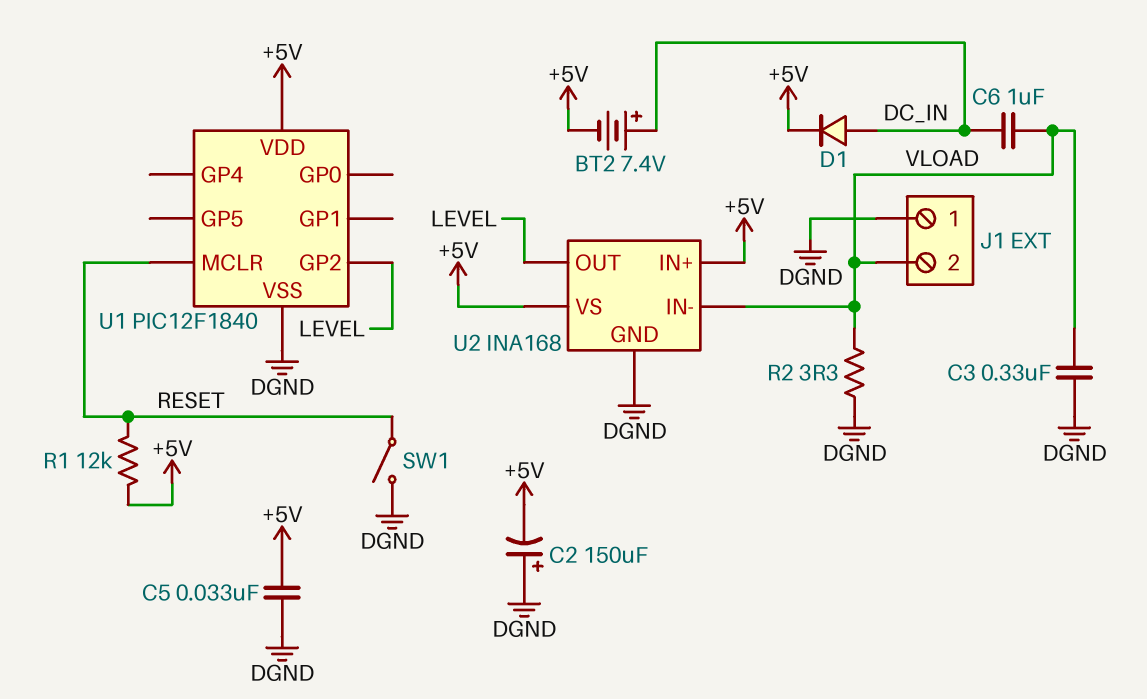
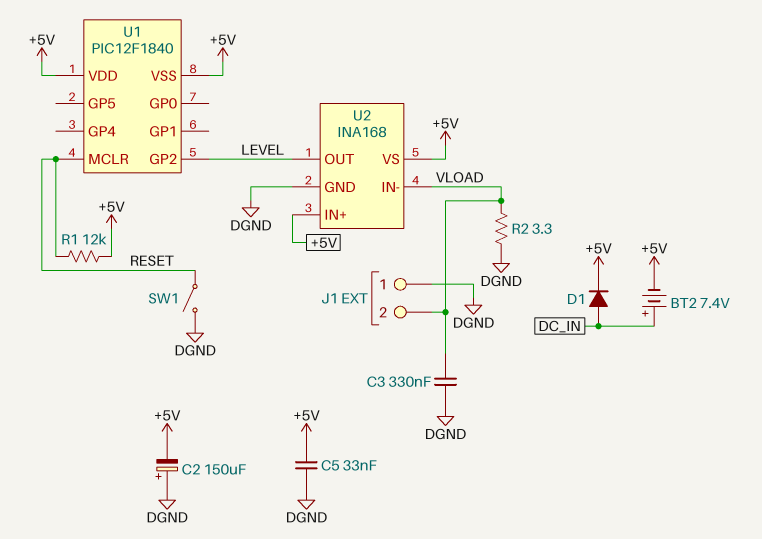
C6: 1uF (DC_IN, VLOAD) -> none
U1 pin VSS: DGND -> +5V

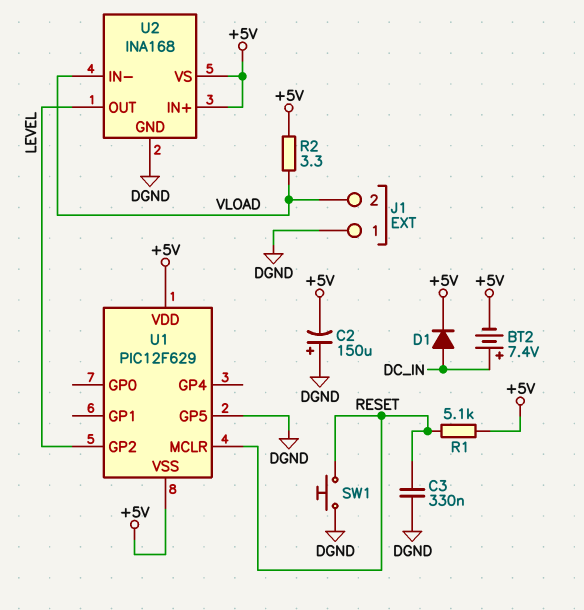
C3: 330nF (DGND, VLOAD) -> 330nF (DGND, RESET)
C5: 33nF (+5V, DGND) -> none
R1: 12k (+5V, RESET) -> 5.1k (+5V, RESET)
R2: 3.3 (DGND, VLOAD) -> 3.3 (+5V, VLOAD)
SW1: switch (DGND, RESET) -> button (DGND, RESET)
U1: PIC12F1840 -> PIC12F629
U1 pin GP5: none -> DGND

